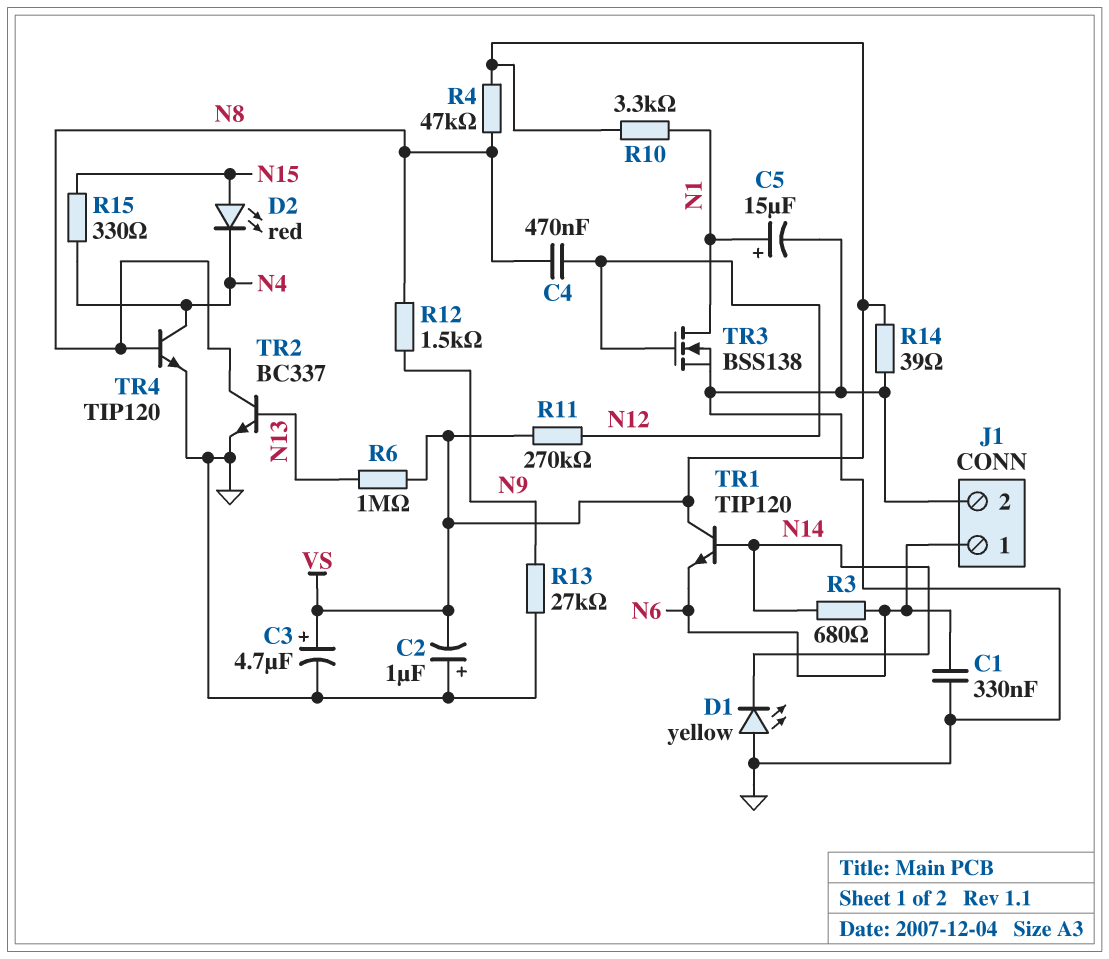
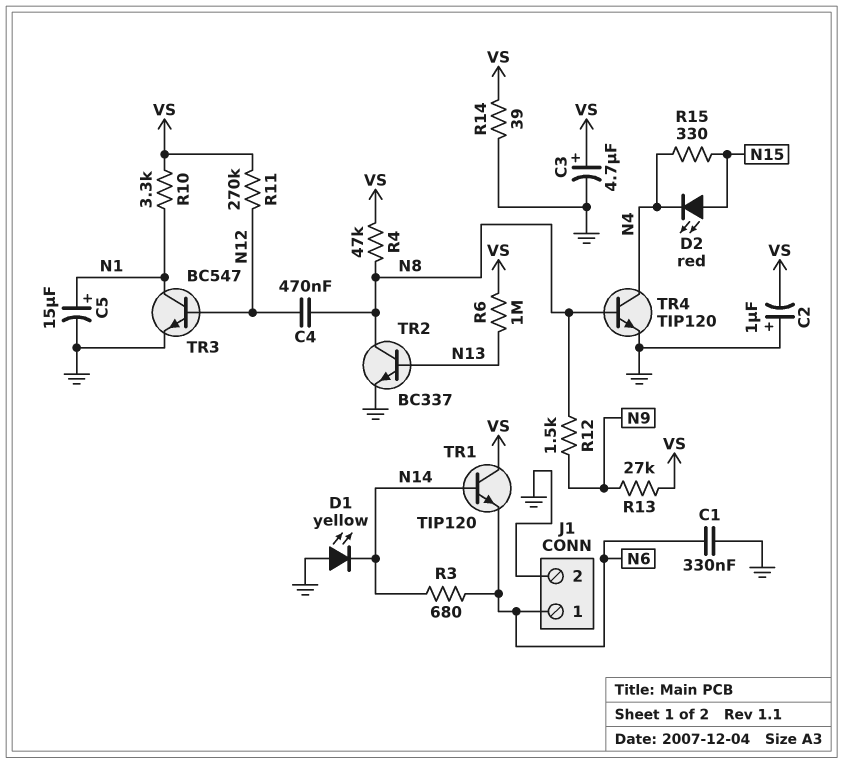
R13: 27k (GND, N9) -> 27k (N9, VS)
TR3: NMOS BSS138 (G N12, D N1, S GND) -> NPN BC547 (B N12, C N1, E GND)

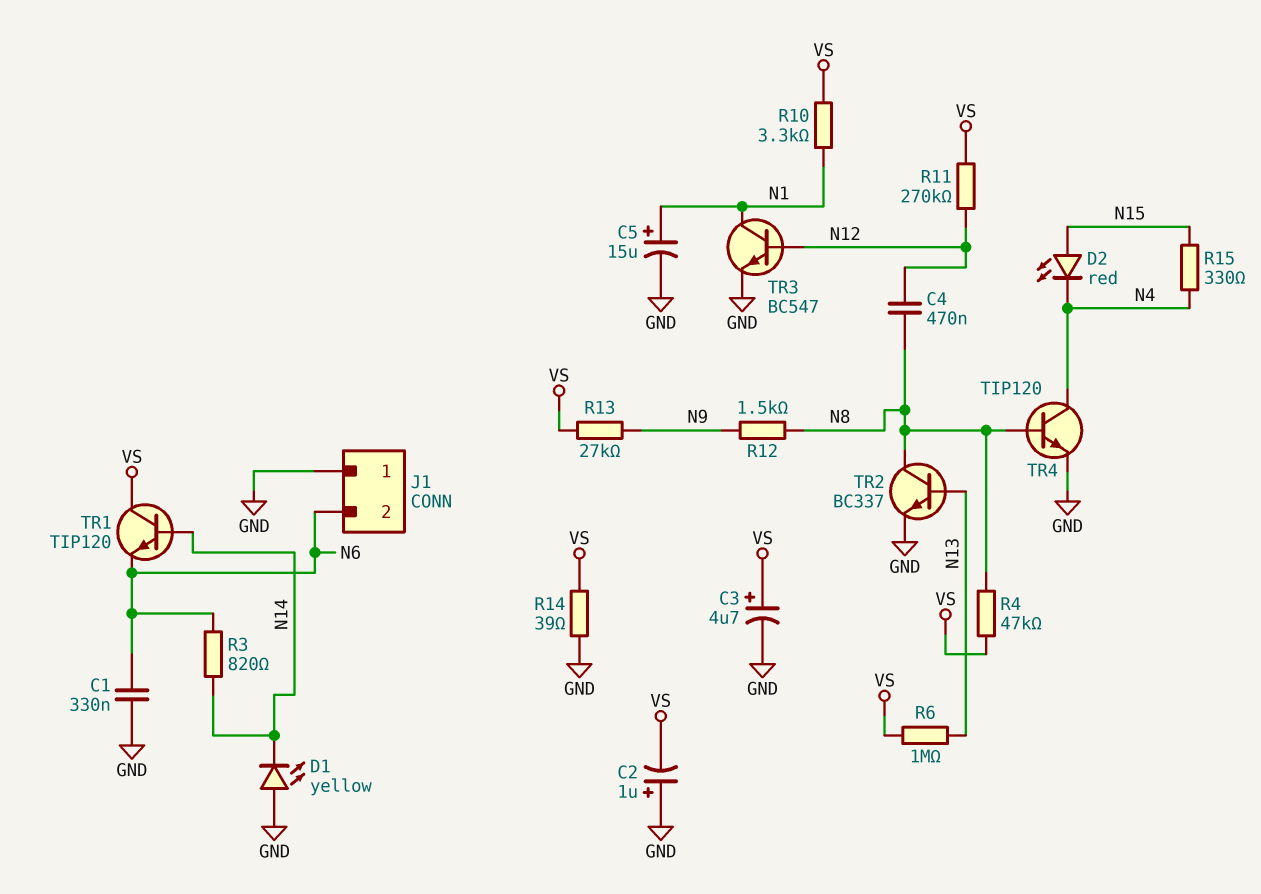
J1 pin 1: N6 -> GND
J1 pin 2: GND -> N6
R3: 680 (N6, N14) -> 820 (N6, N14)

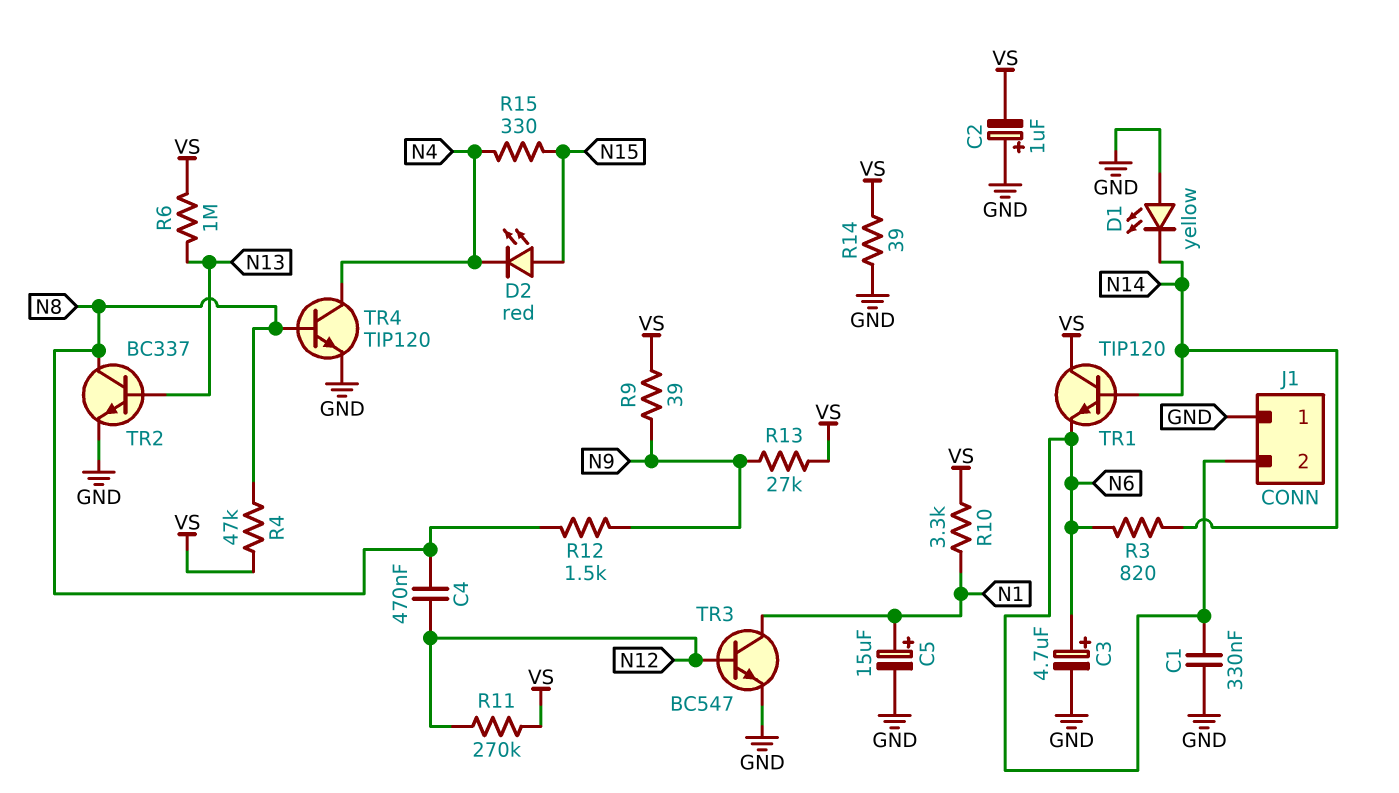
C3: 4.7uF (plus VS, minus GND) -> 4.7uF (plus N6, minus GND)
R9: none -> 39 (N9, VS)

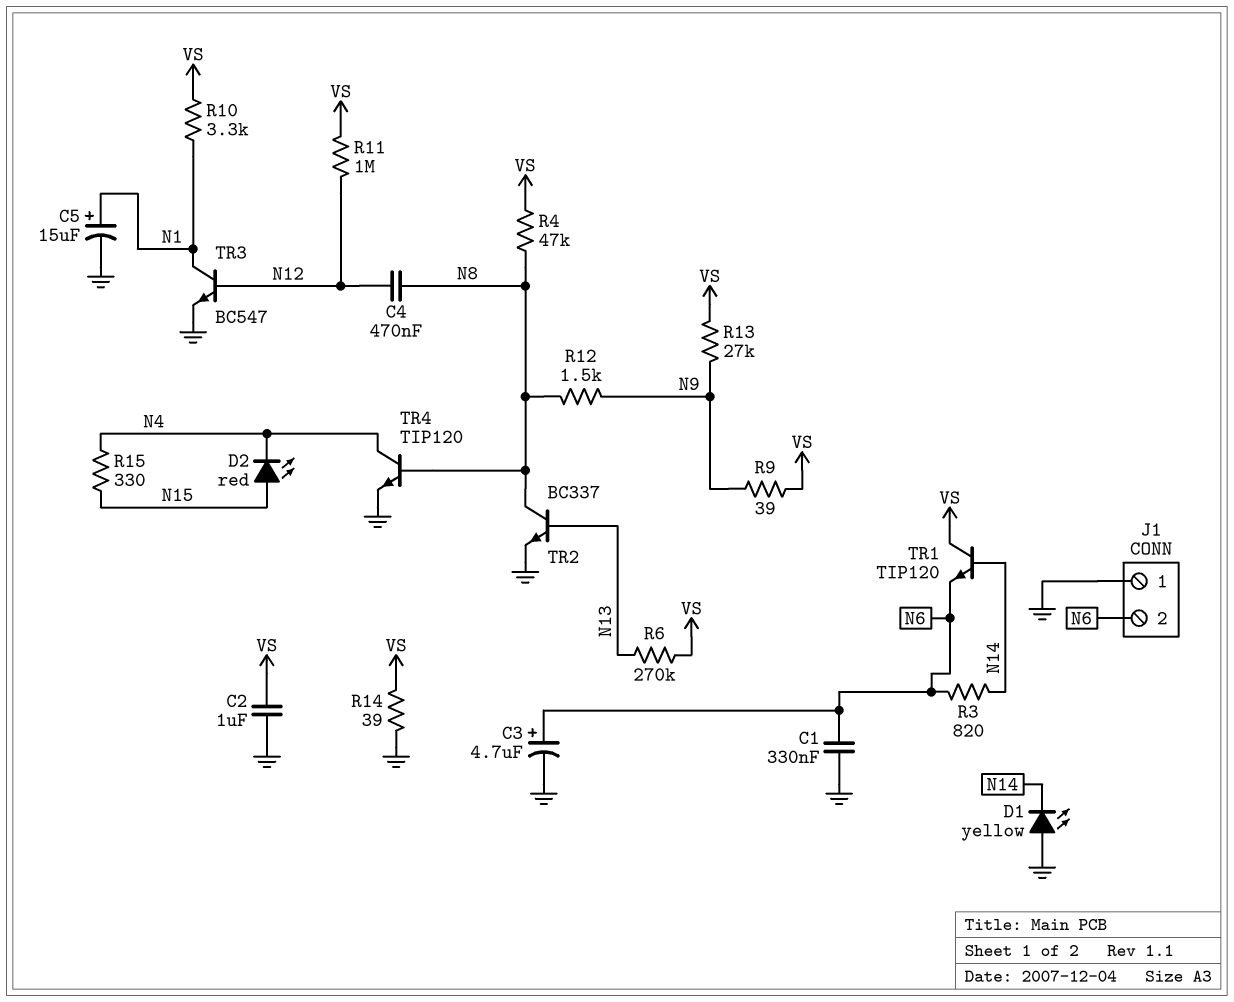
C2: 1uF (plus GND, minus VS) -> 1uF (GND, VS)
R6: 1M (N13, VS) -> 270k (N13, VS)
R11: 270k (N12, VS) -> 1M (N12, VS)

